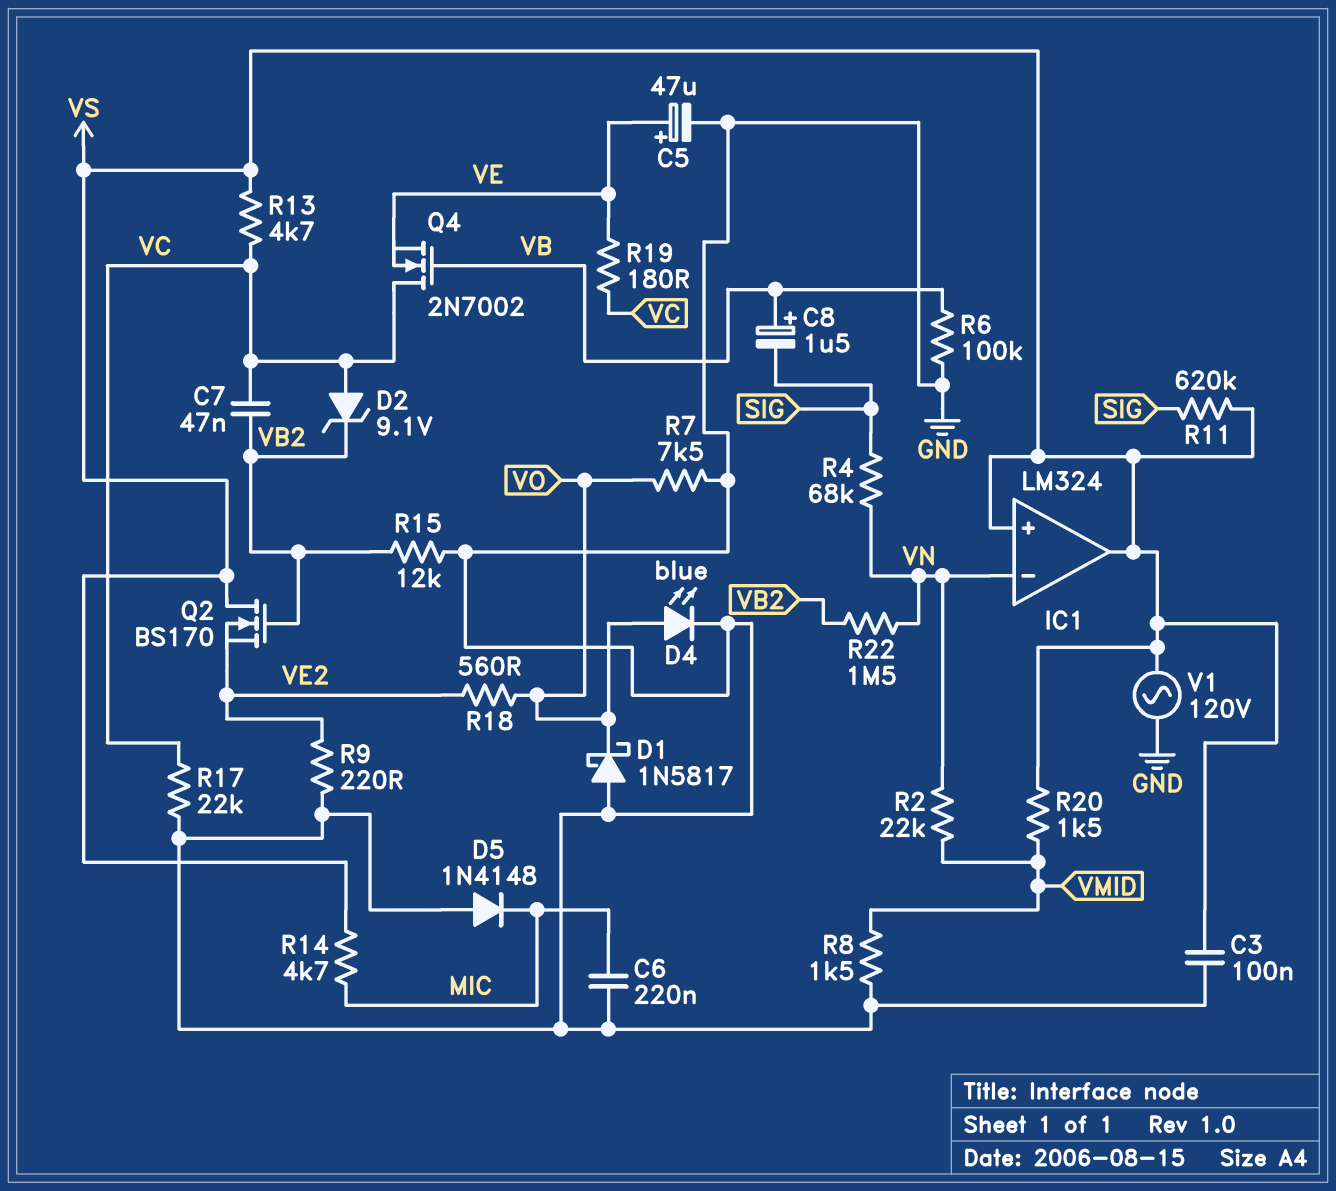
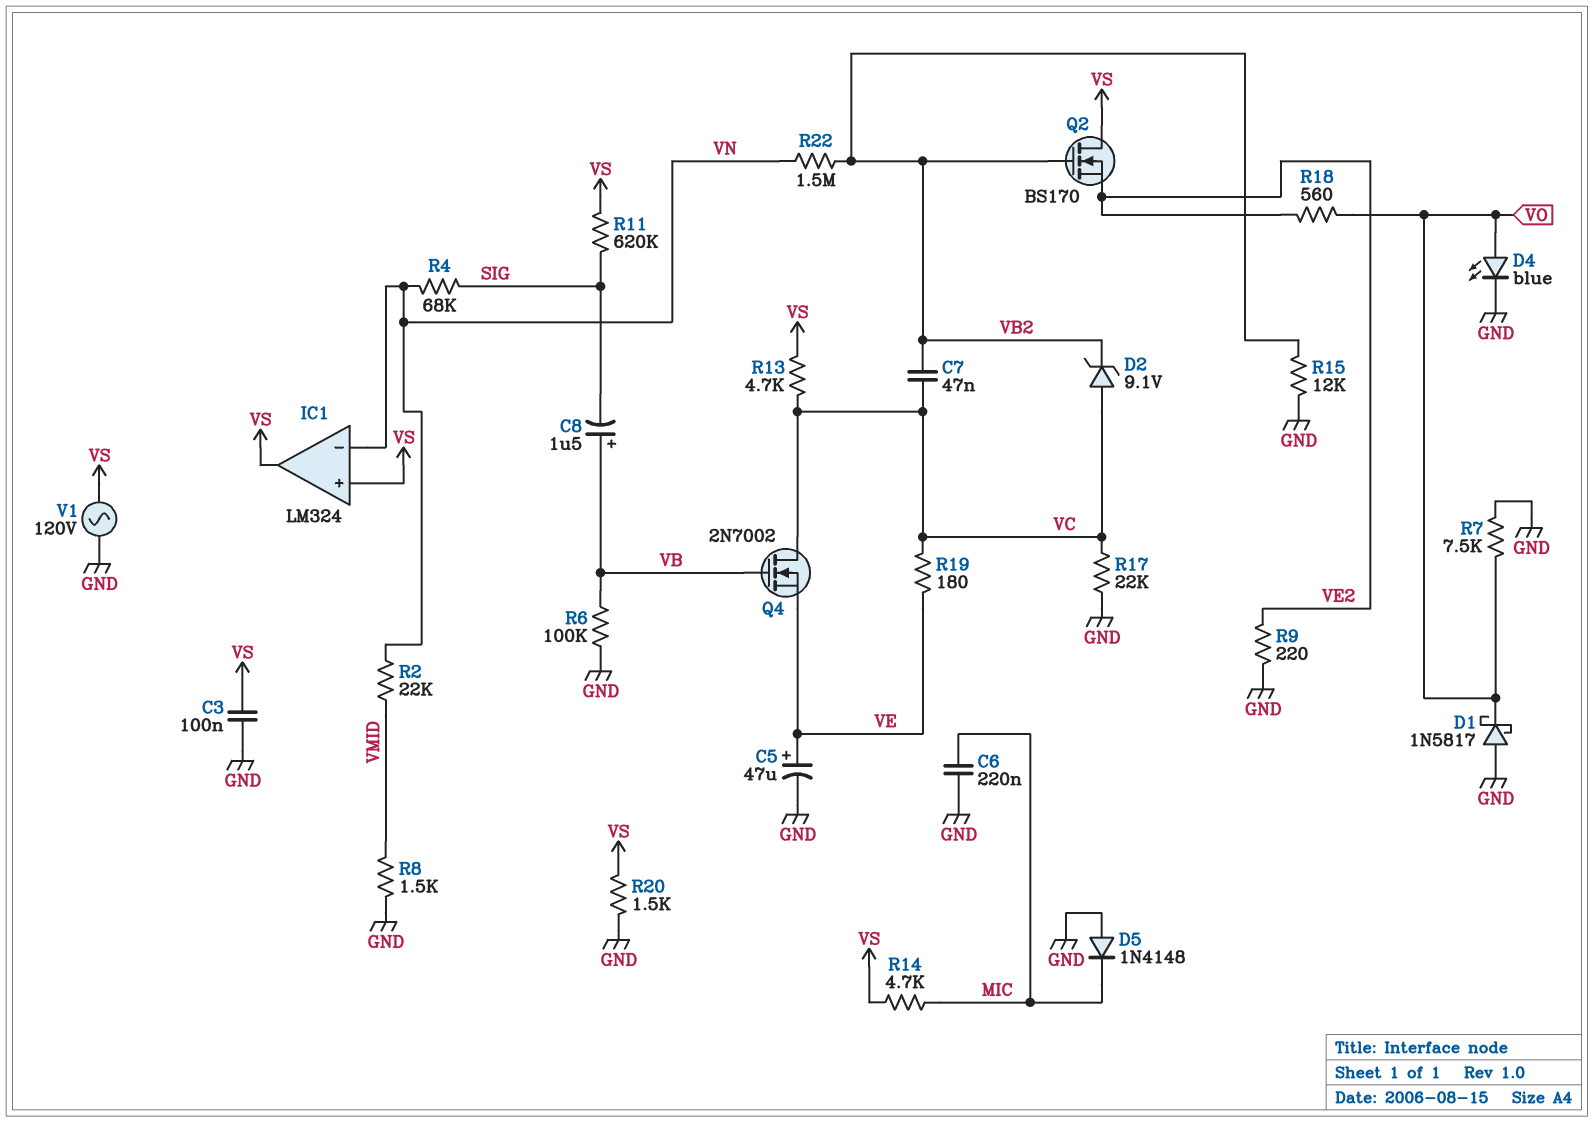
R20: 1.5k (VMID, VS) -> 1.5k (GND, VS)

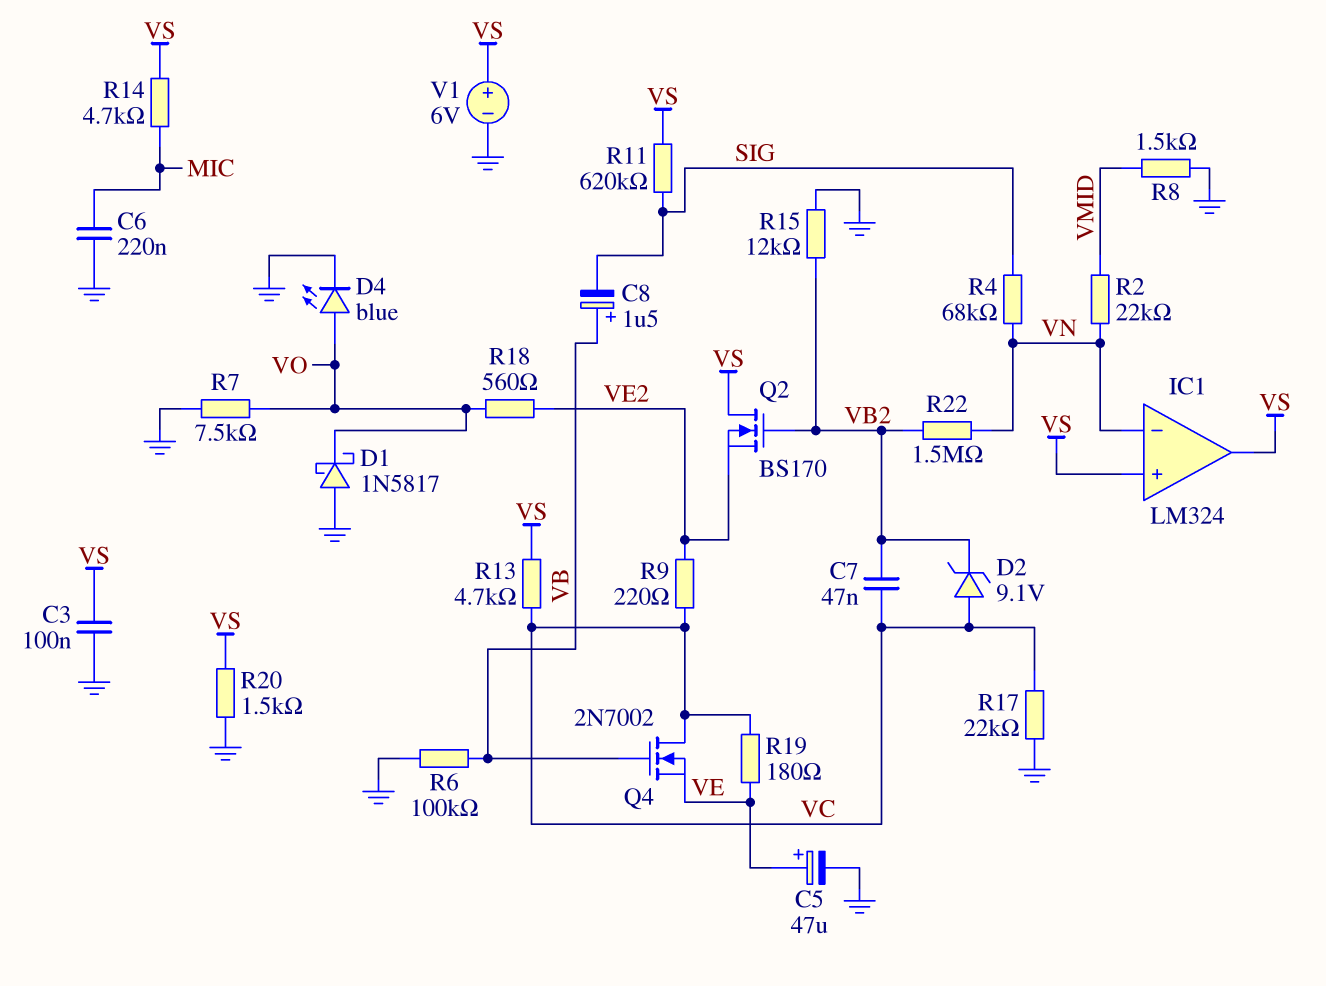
D5: diode 1N4148 (A GND, K MIC) -> none
R9: 220 (GND, VE2) -> 220 (VC, VE2)
V1: AC 120V (GND, VS) -> 6V (plus VS, minus GND)

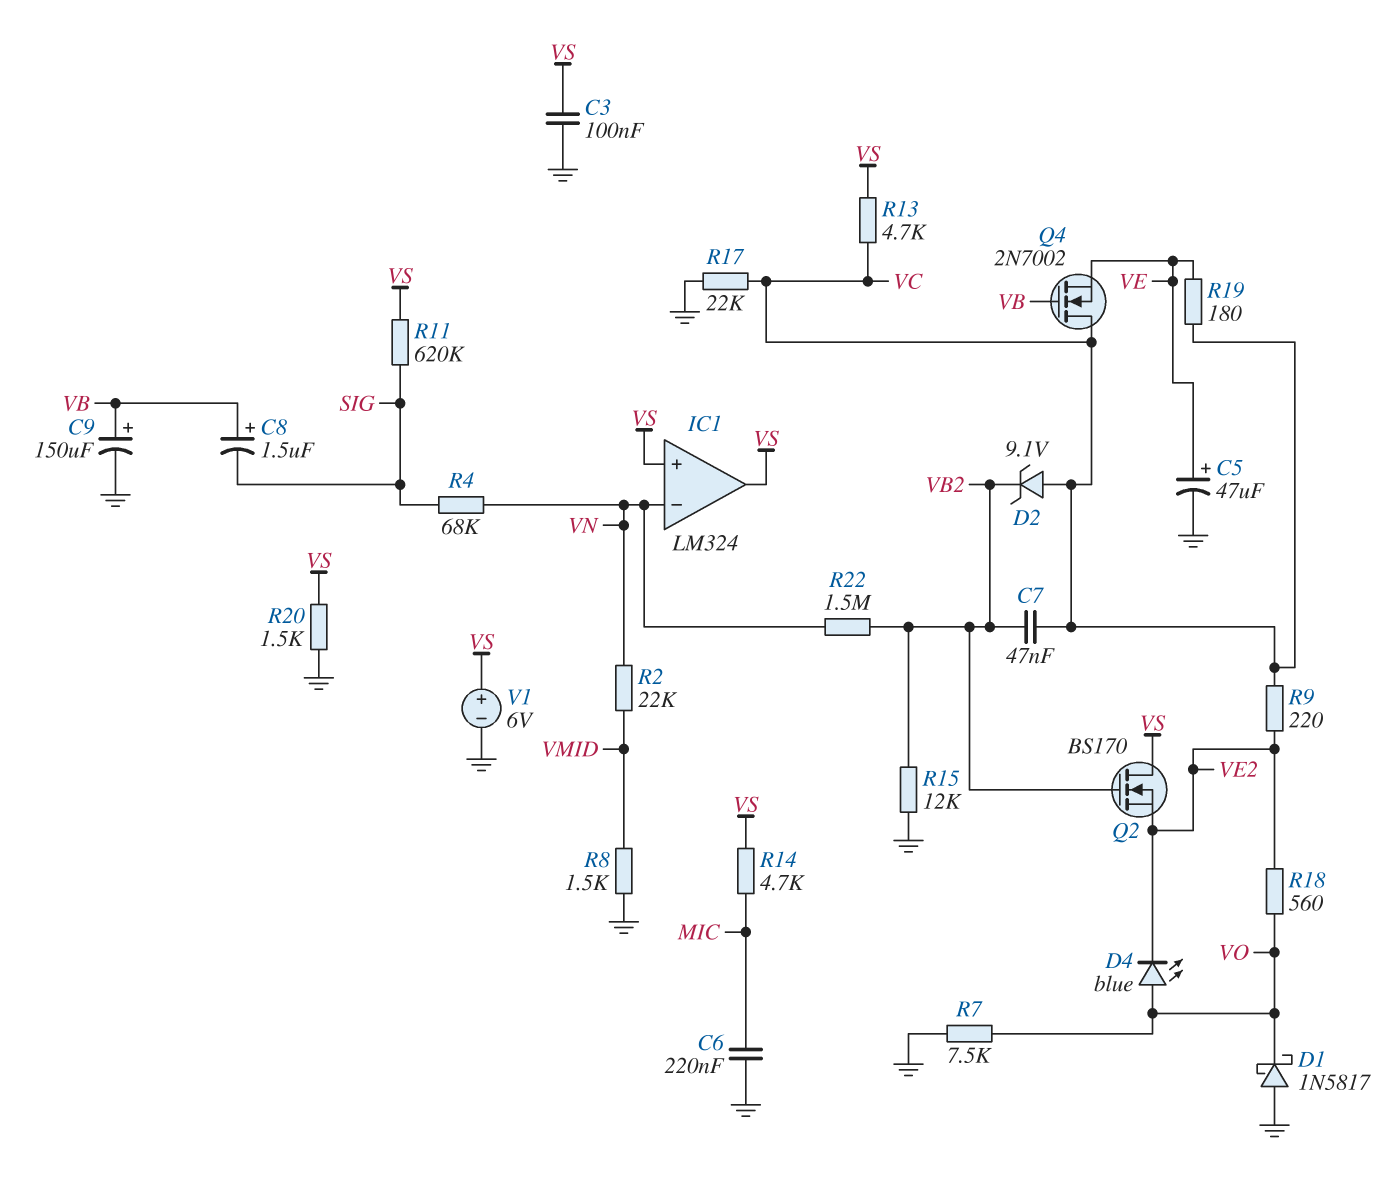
C9: none -> 150uF (plus VB, minus GND)
D4: LED blue (A VO, K GND) -> LED blue (A VO, K VE2)
R6: 100k (GND, VB) -> none

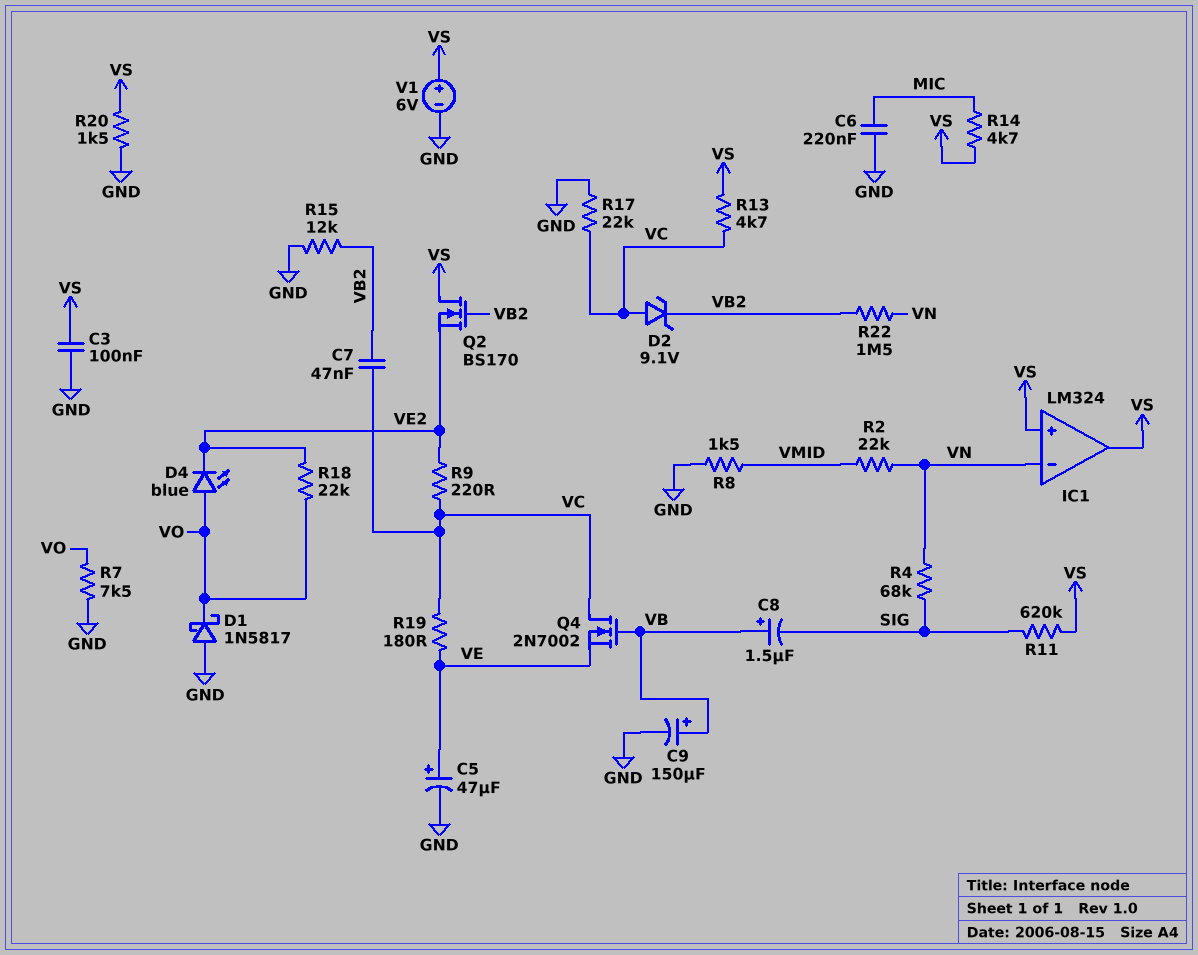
R18: 560 (VE2, VO) -> 22k (VE2, VO)

